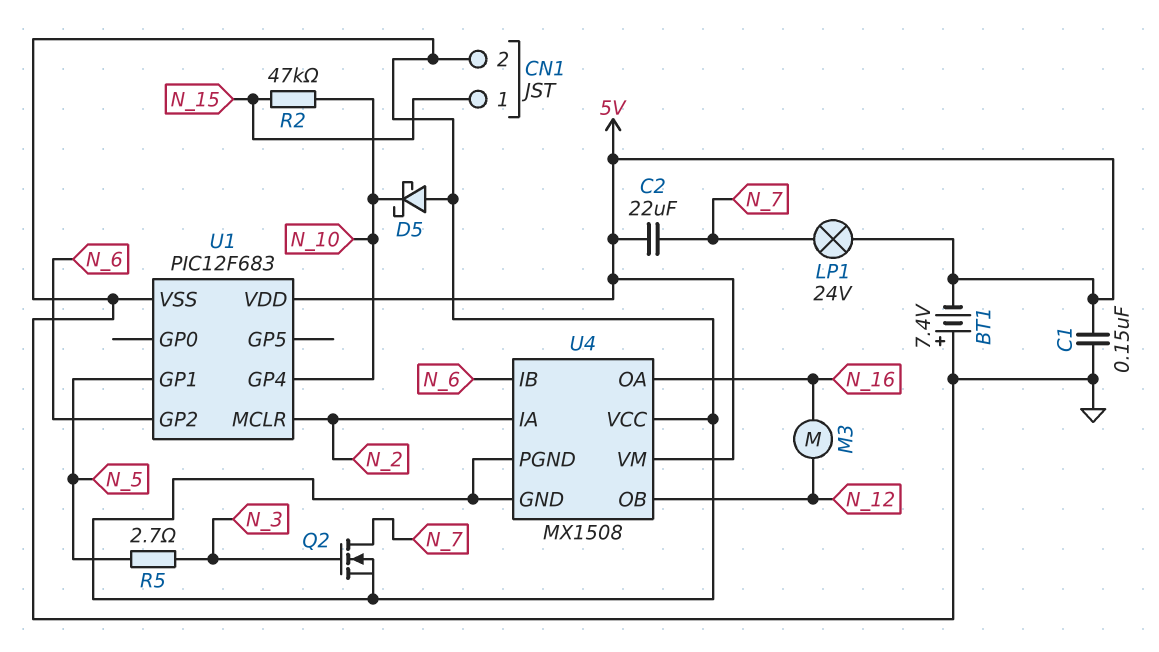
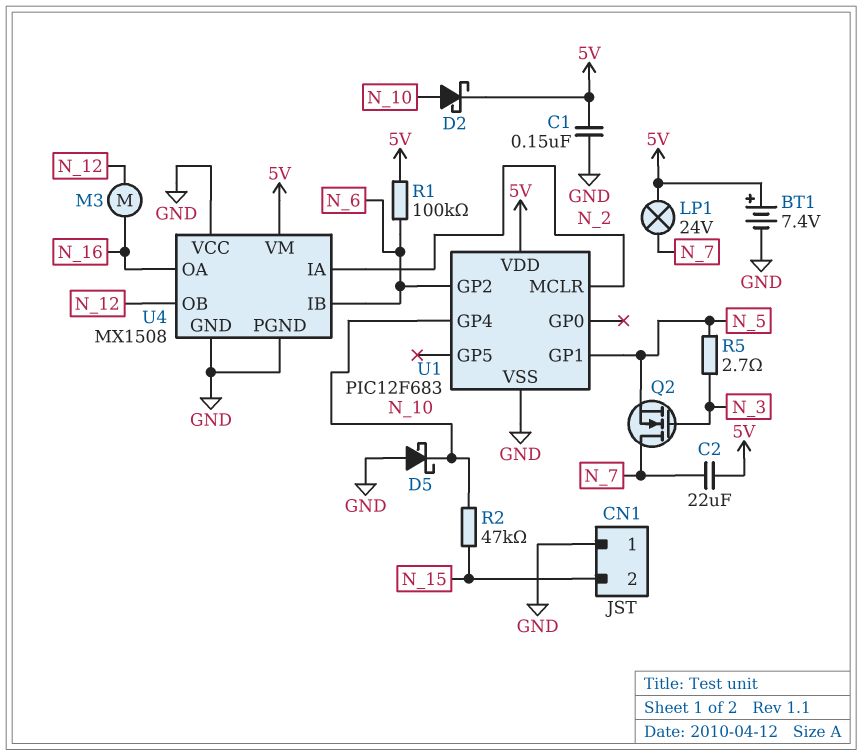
BT1: 7.4V (plus GND, minus 5V) -> 7.4V (plus 5V, minus GND)
CN1 pin 1: N_15 -> GND
CN1 pin 2: GND -> N_15
D2: none -> schottky (A N_10, K 5V)
Q2: NMOS (G N_3, D N_7, S GND) -> NMOS (G N_3, D N_7, S N_5)
R1: none -> 100k (5V, N_6)

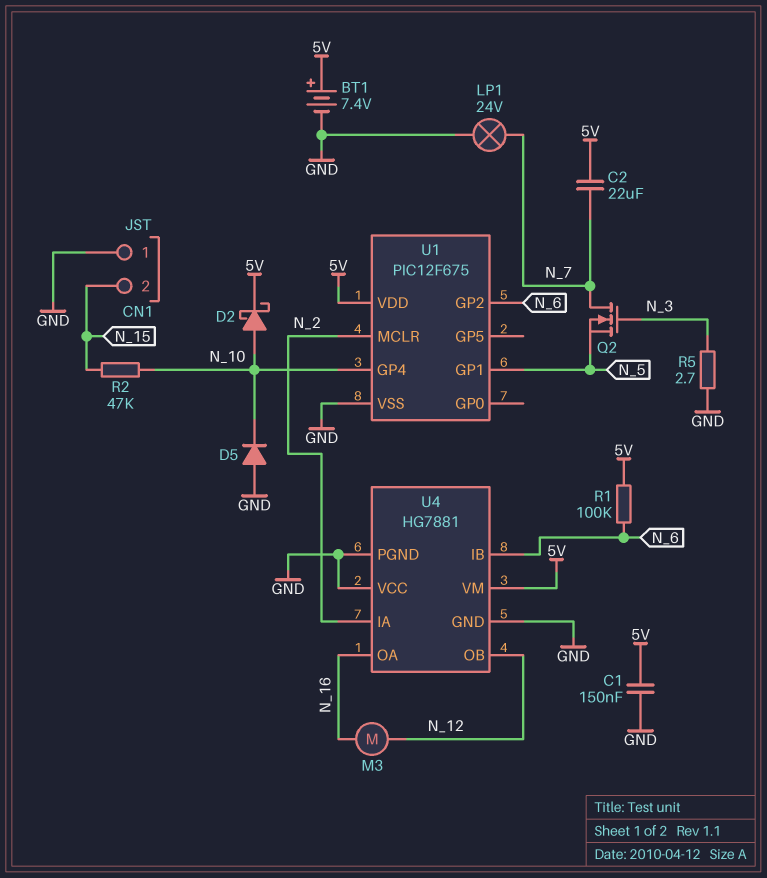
D5: schottky (A GND, K N_10) -> diode (A GND, K N_10)
LP1: lamp 24V (5V, N_7) -> lamp 24V (GND, N_7)
R5: 2.7 (N_3, N_5) -> 2.7 (GND, N_3)
U1: PIC12F683 -> PIC12F675
U4: MX1508 -> HG7881

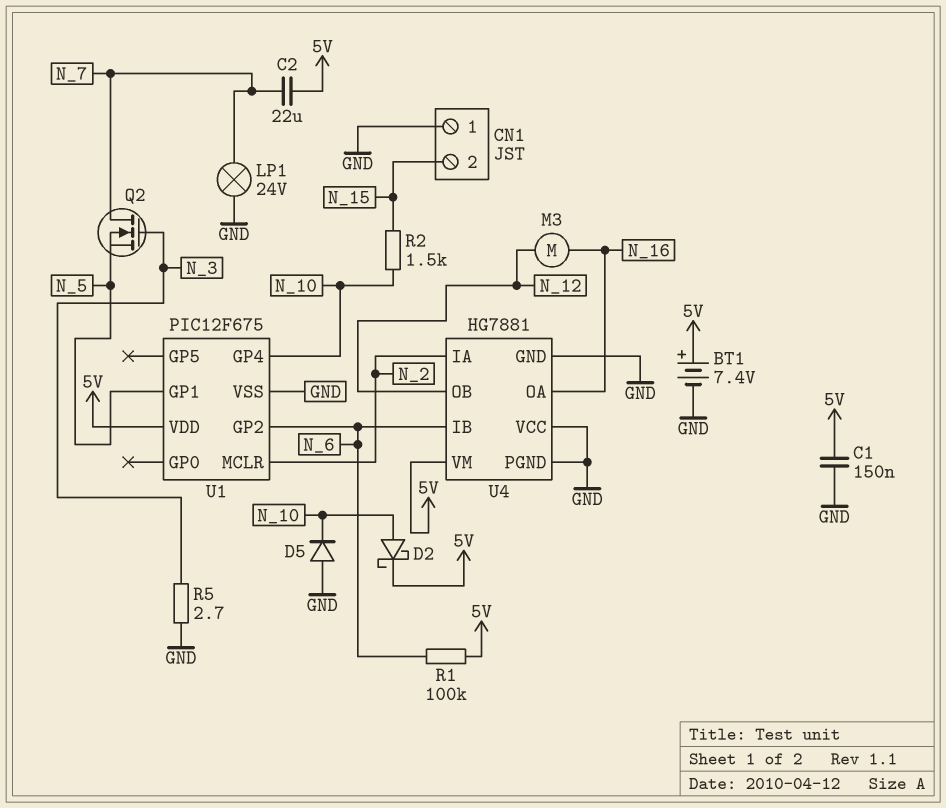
R2: 47k (N_10, N_15) -> 1.5k (N_10, N_15)

